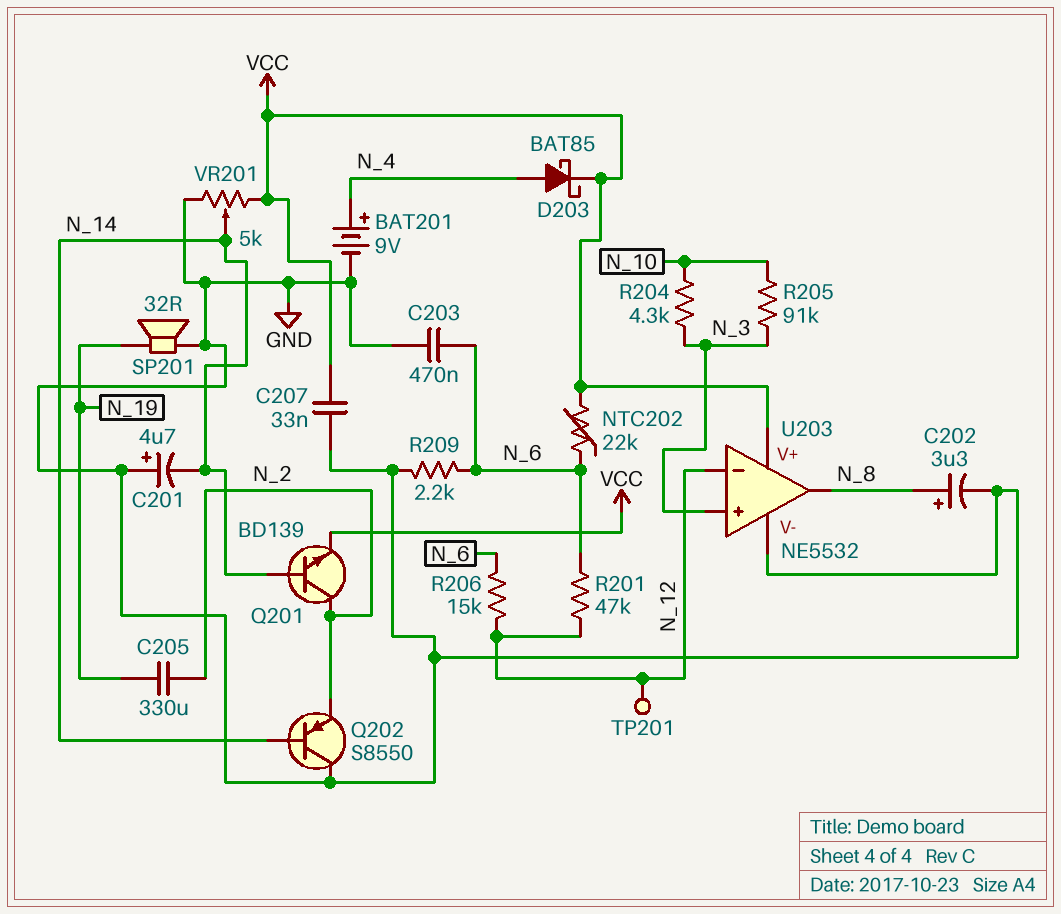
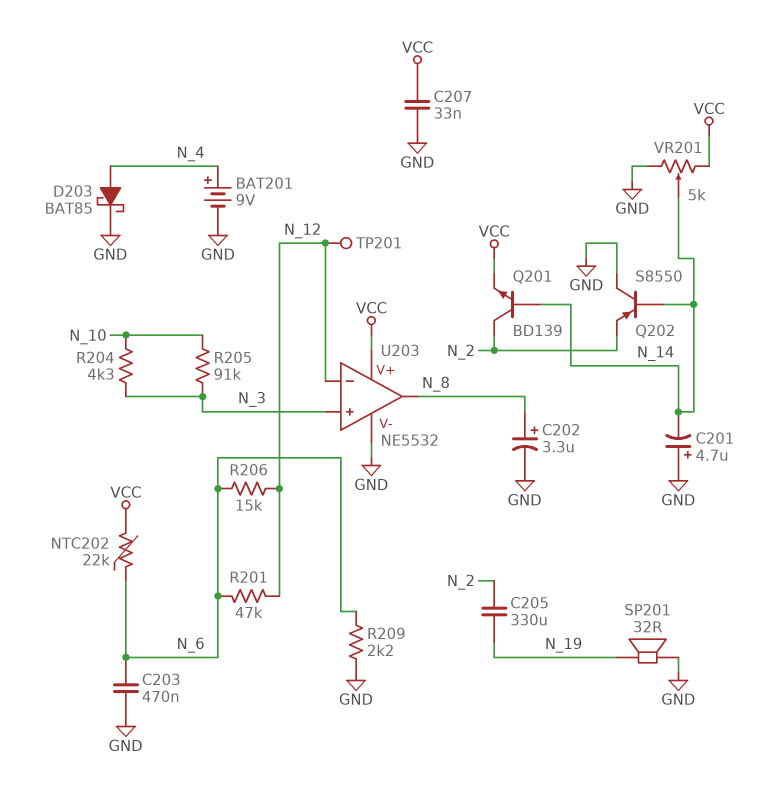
D203: schottky BAT85 (A N_4, K VCC) -> schottky BAT85 (A N_4, K GND)

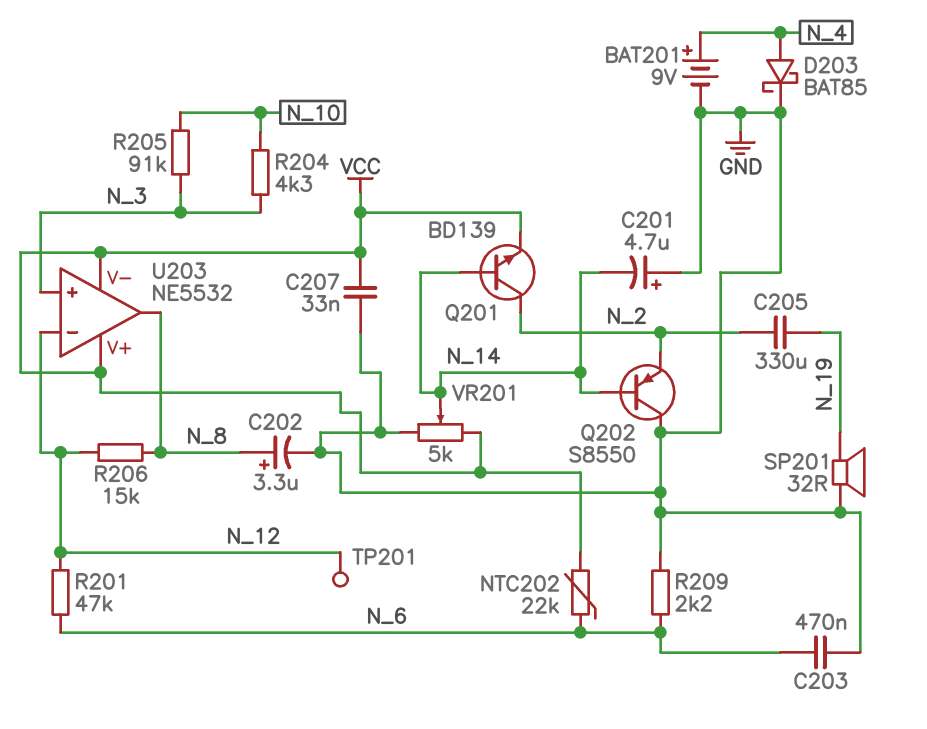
R206: 15k (N_6, N_12) -> 15k (N_8, N_12)
U203 pin V-: GND -> VCC

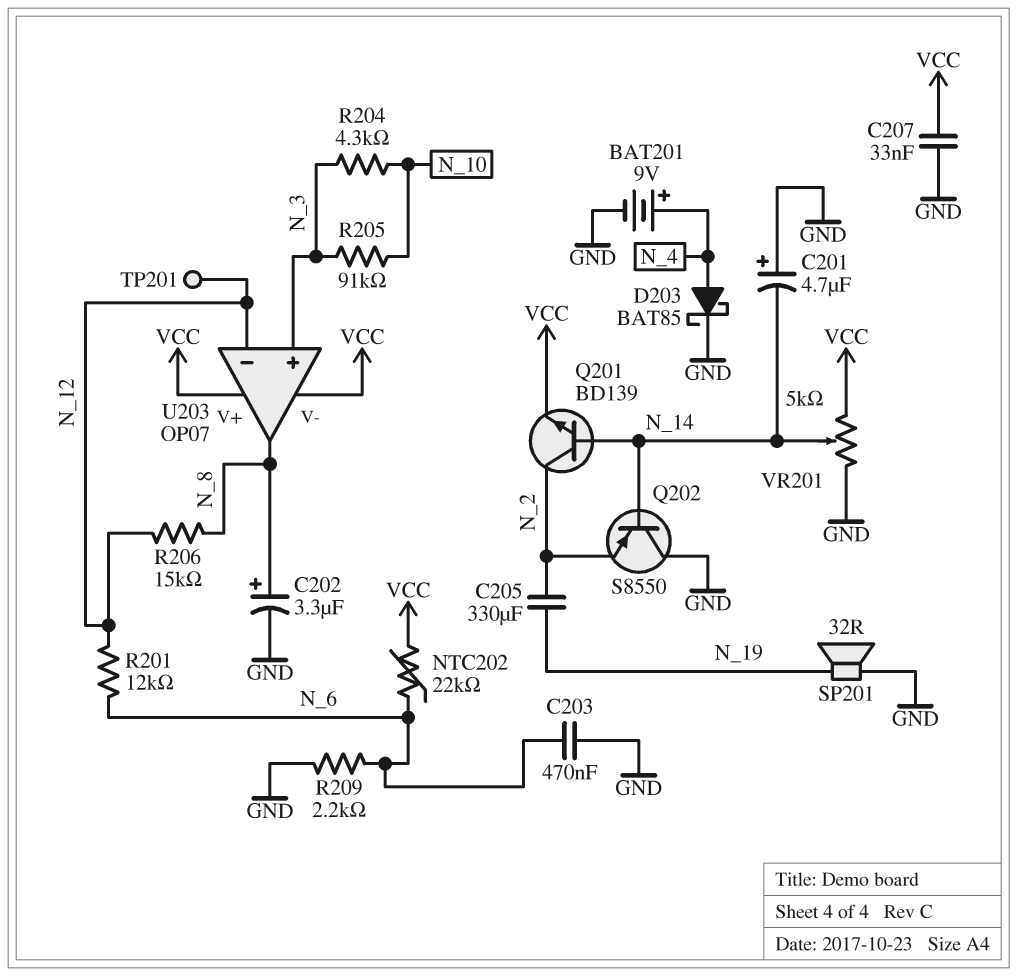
R201: 47k (N_6, N_12) -> 12k (N_6, N_12)
U203: NE5532 -> OP07

